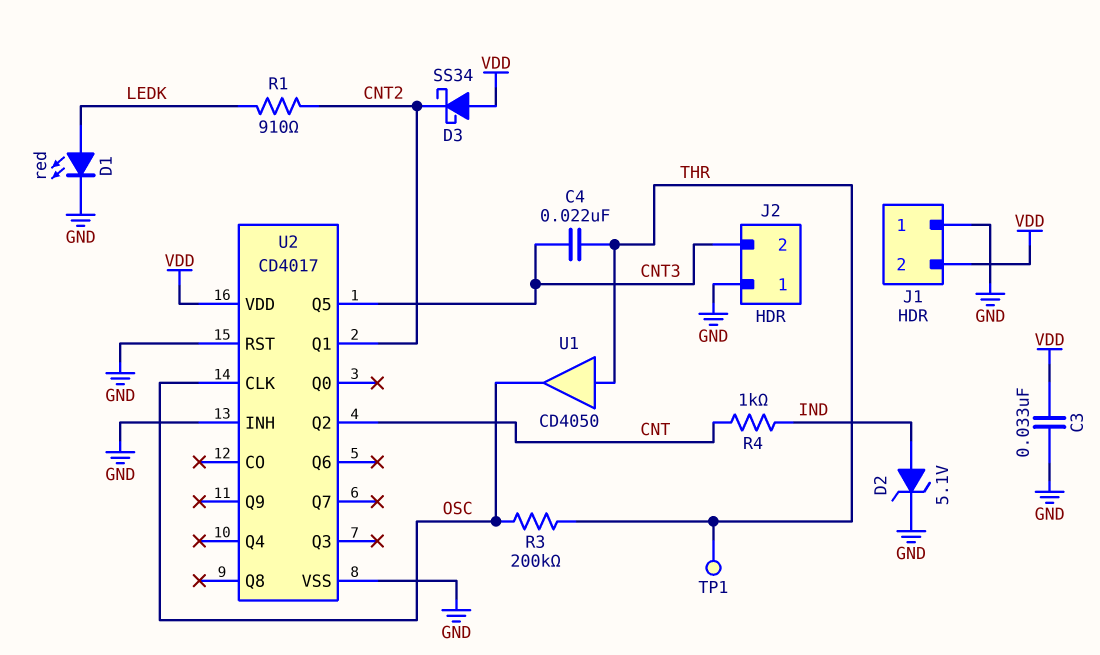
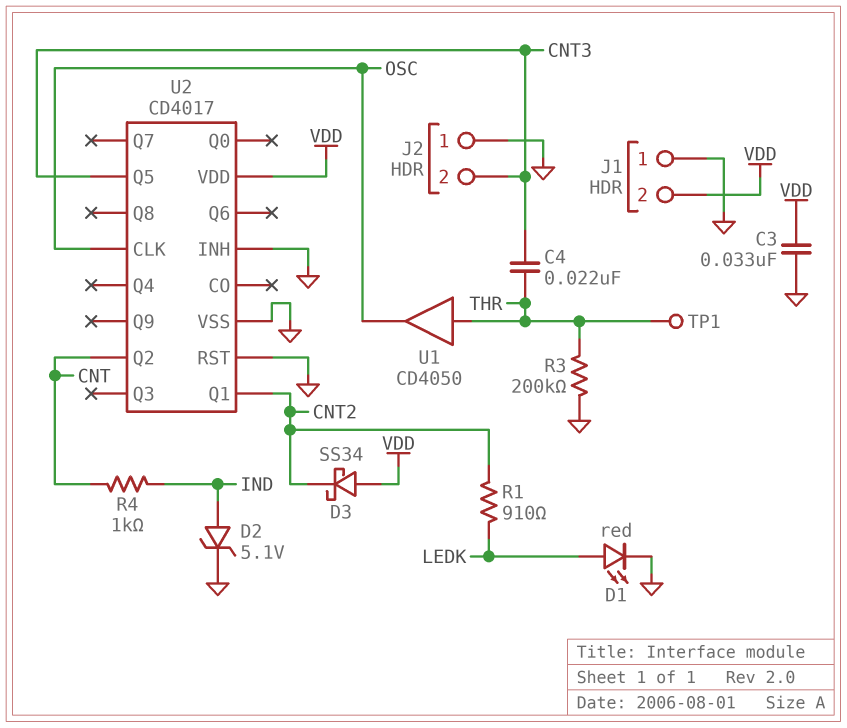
R3: 200k (OSC, THR) -> 200k (GND, THR)

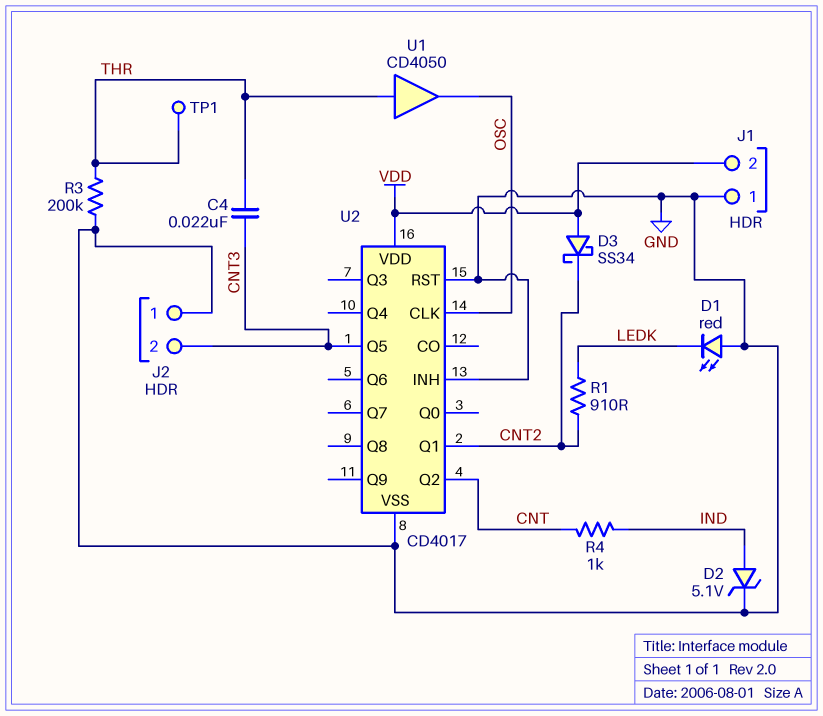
C3: 33nF (GND, VDD) -> none
D1: LED red (A LEDK, K GND) -> LED red (A GND, K LEDK)

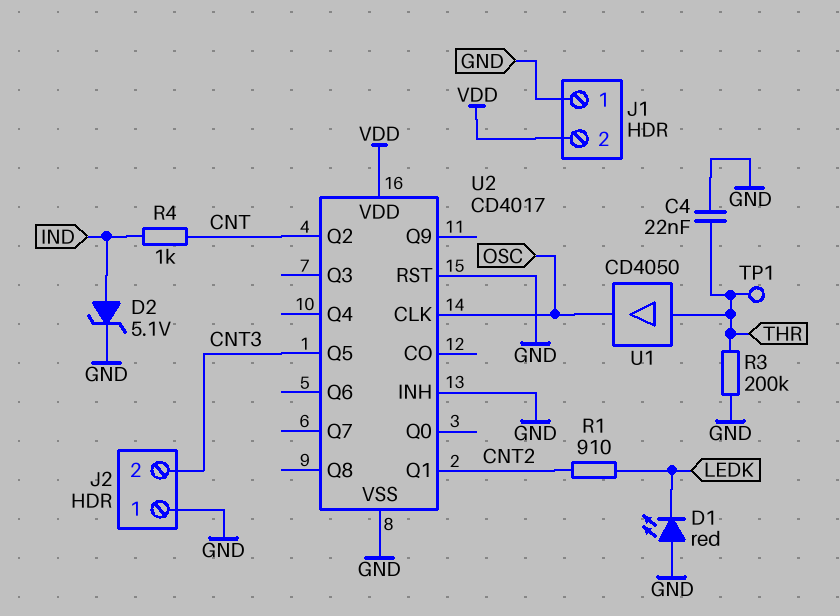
C4: 22nF (CNT3, THR) -> 22nF (GND, THR)
D3: schottky SS34 (A VDD, K CNT2) -> none

